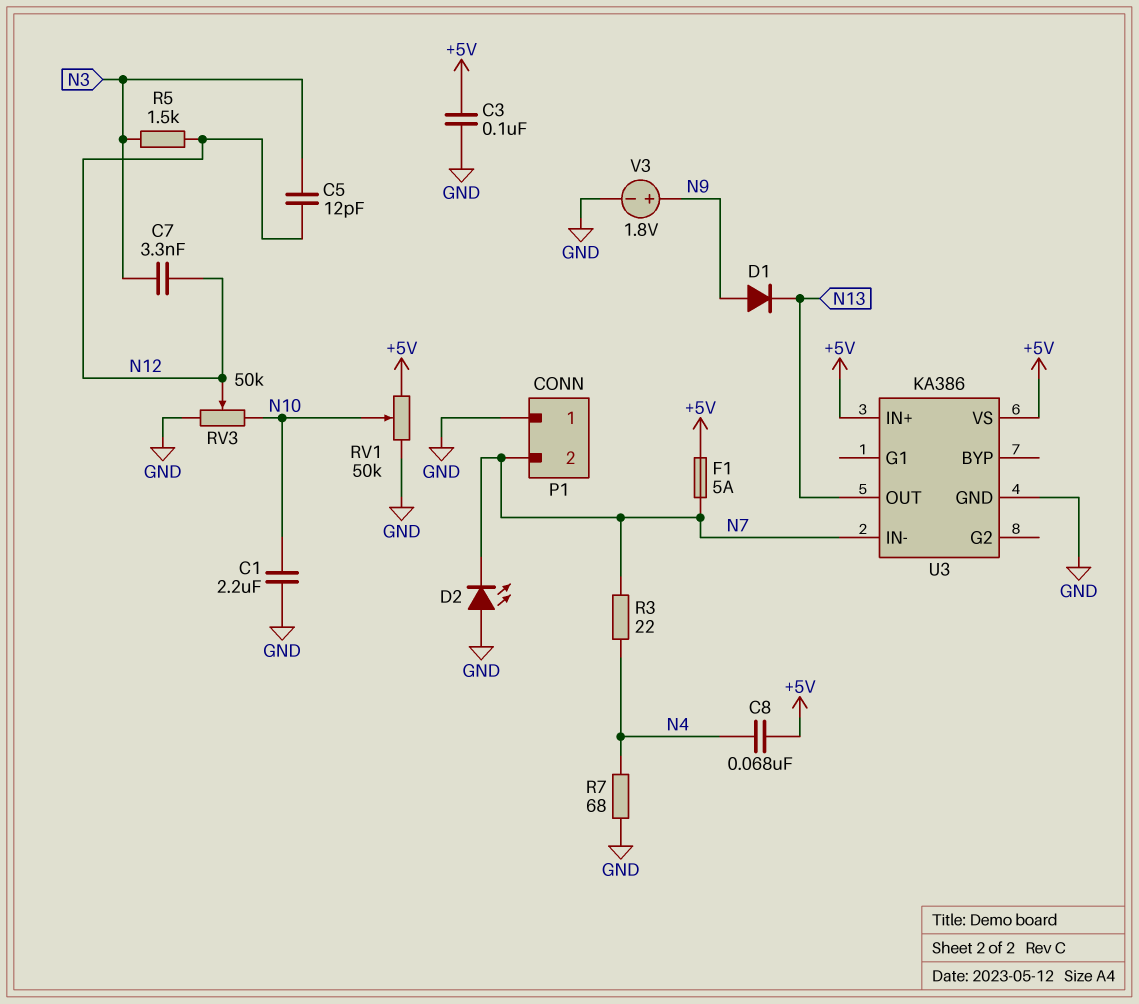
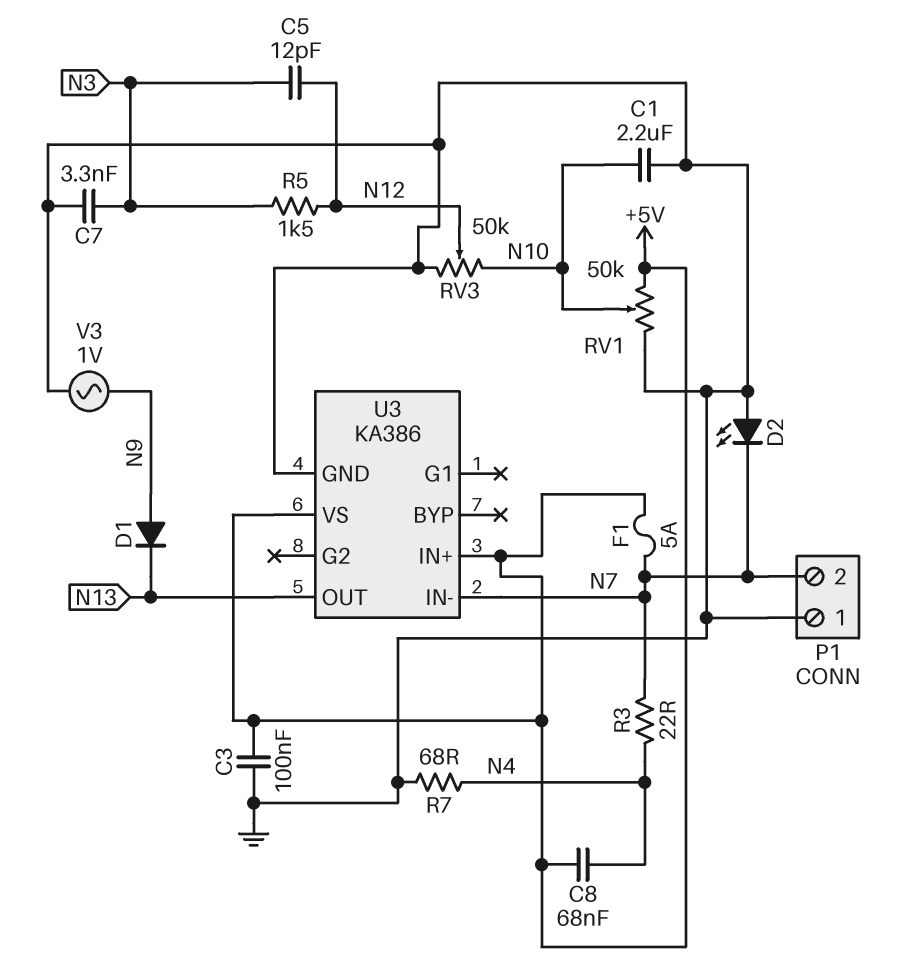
C7: 3.3nF (N3, N12) -> 3.3nF (GND, N3)
V3: 1.8V (plus N9, minus GND) -> AC 1V (GND, N9)

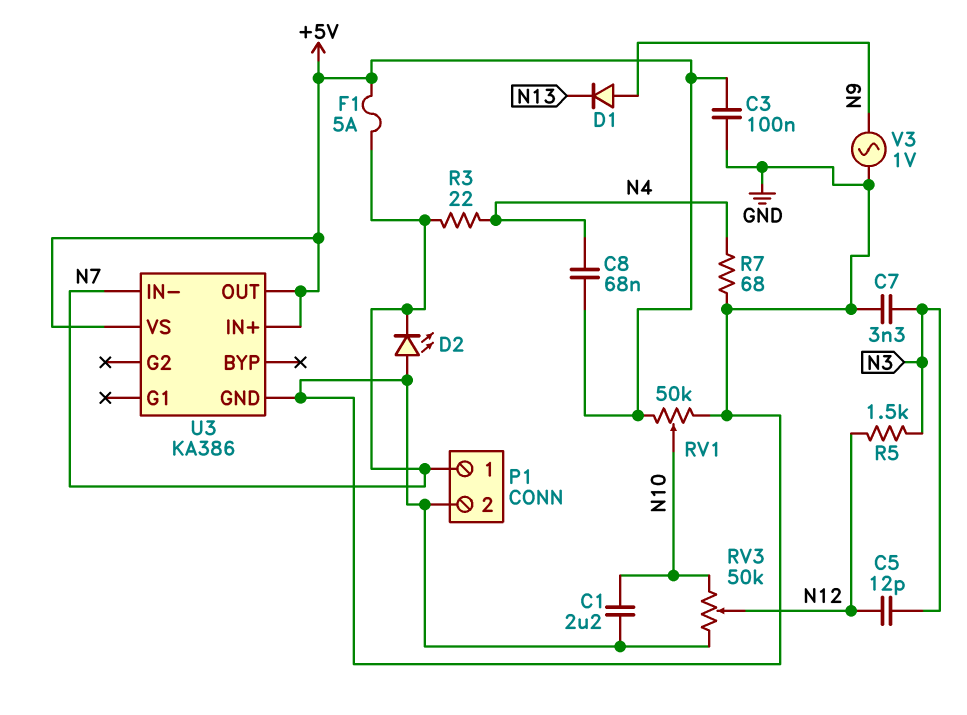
P1 pin 1: GND -> N7
P1 pin 2: N7 -> GND
U3 pin OUT: N13 -> +5V

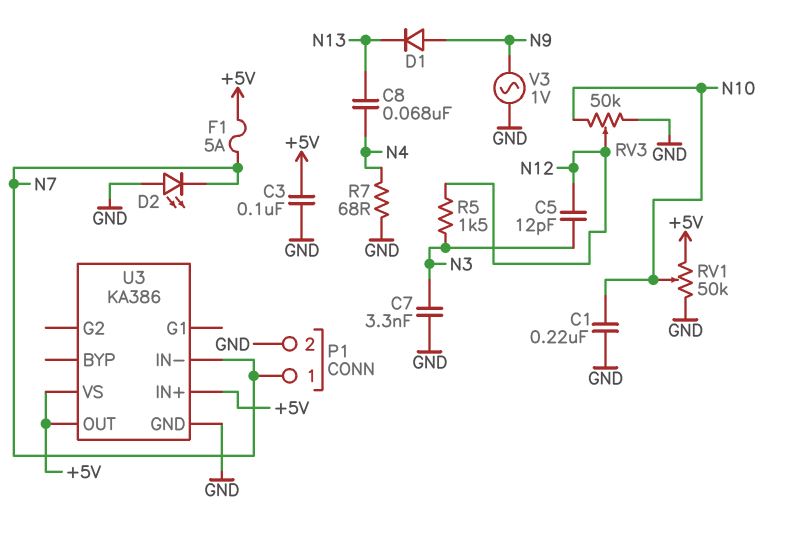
C1: 2.2uF (GND, N10) -> 220nF (GND, N10)
C8: 68nF (+5V, N4) -> 68nF (N4, N13)
R3: 22 (N4, N7) -> none

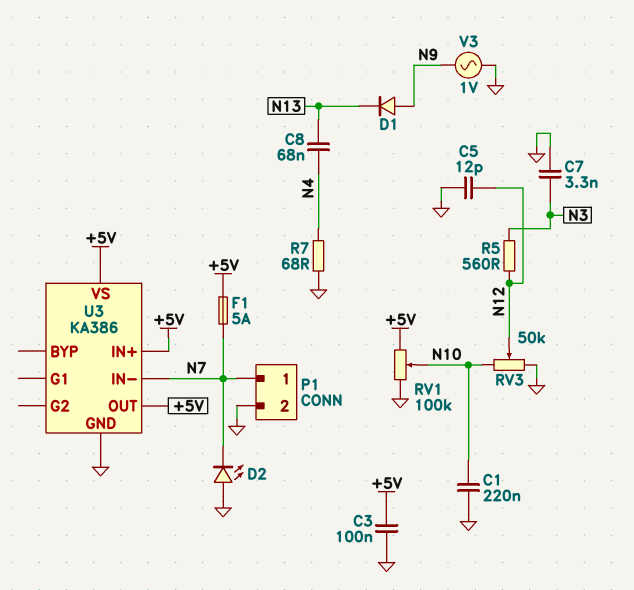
C5: 12pF (N3, N12) -> 12pF (GND, N12)
R5: 1.5k (N3, N12) -> 560 (N3, N12)
RV1: 50k (+5V, GND, wiper N10) -> 100k (+5V, GND, wiper N10)

